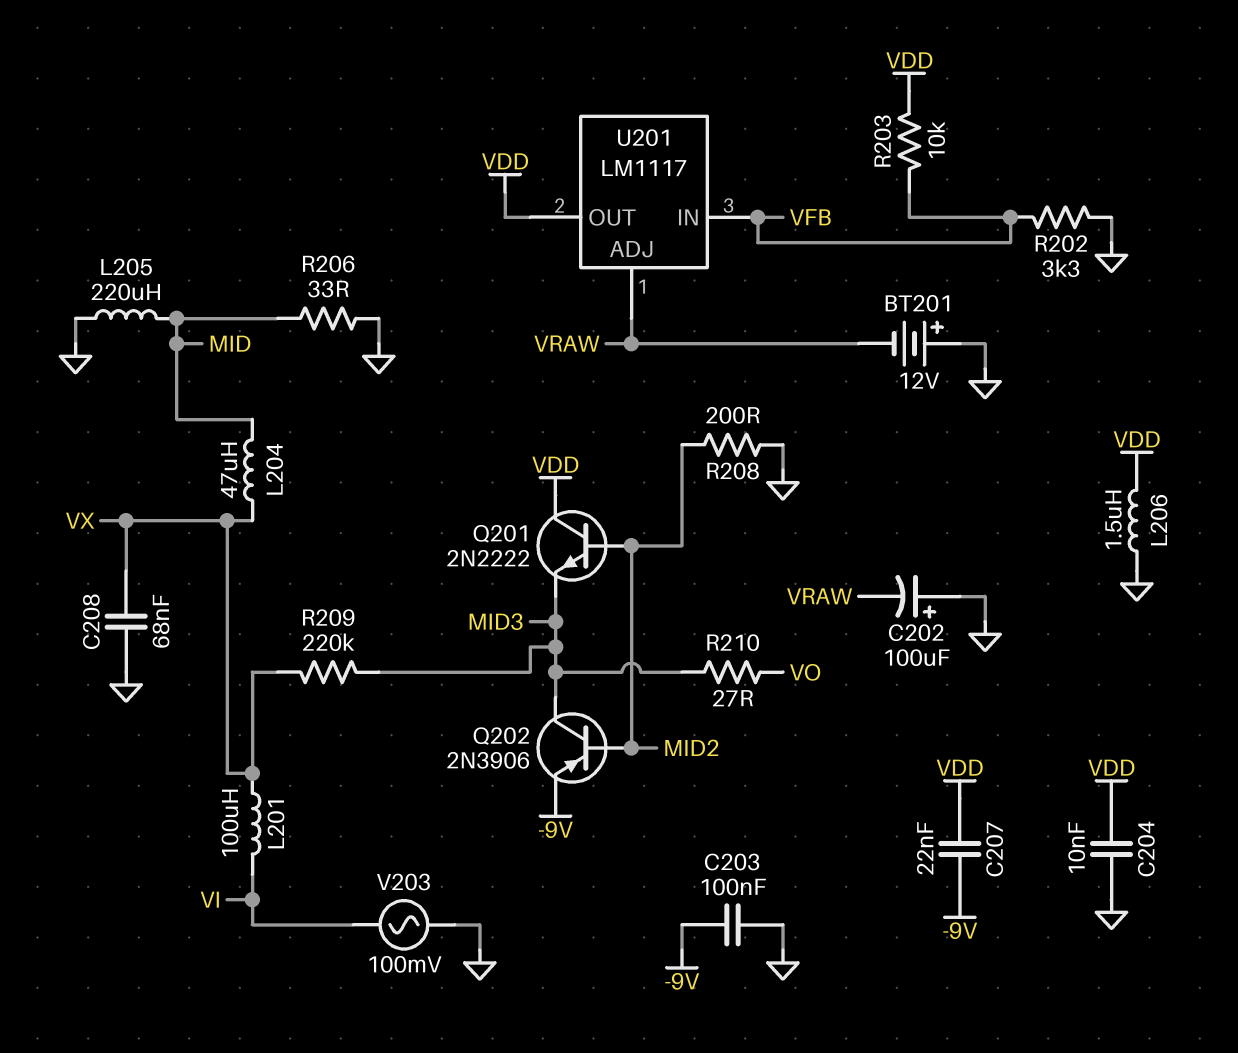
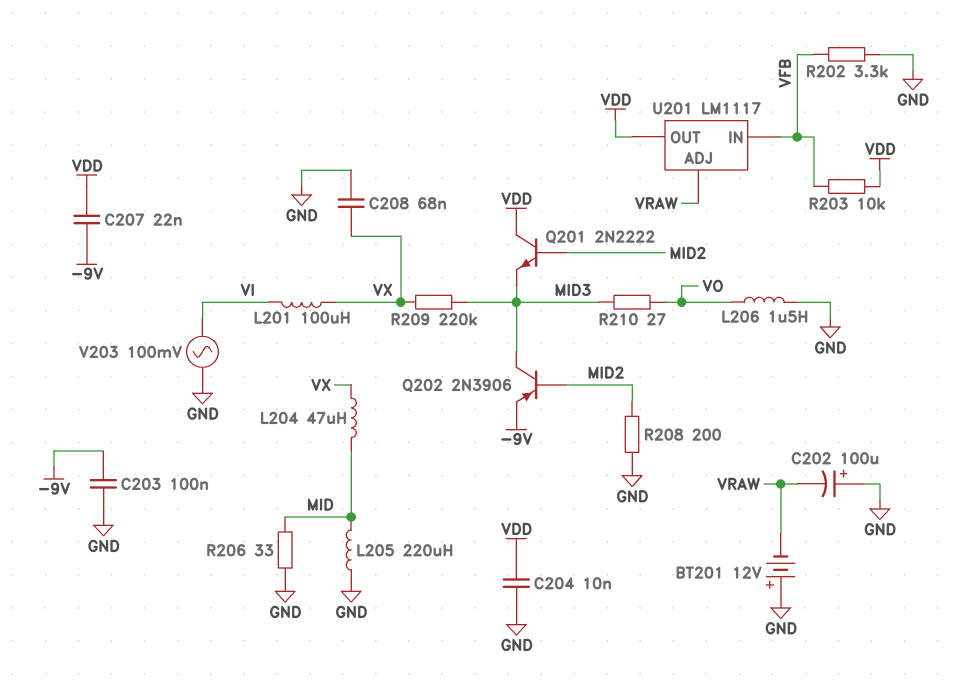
L206: 1.5uH (GND, VDD) -> 1.5uH (GND, VO)

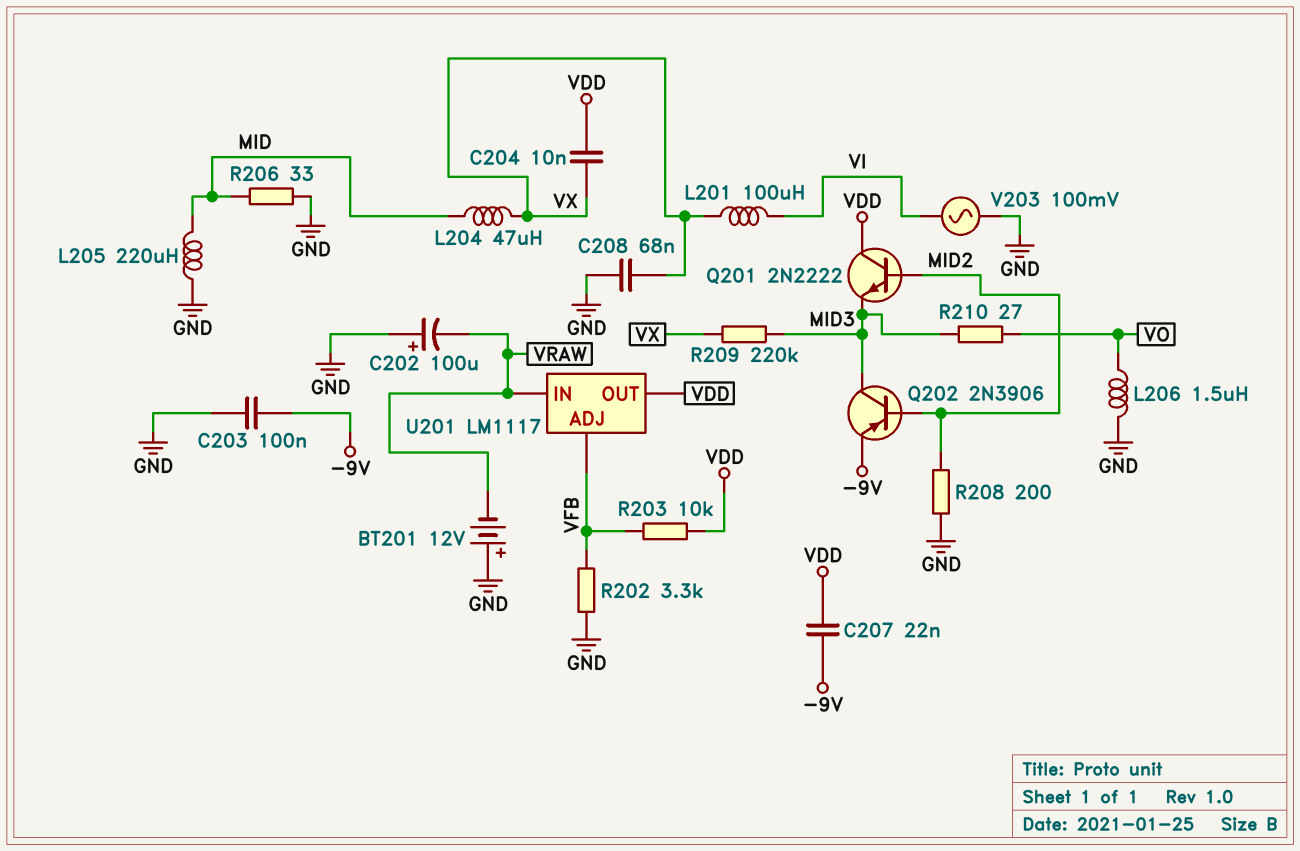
C204: 10nF (GND, VDD) -> 10nF (VDD, VX)
U201 pin ADJ: VRAW -> VFB
U201 pin IN: VFB -> VRAW

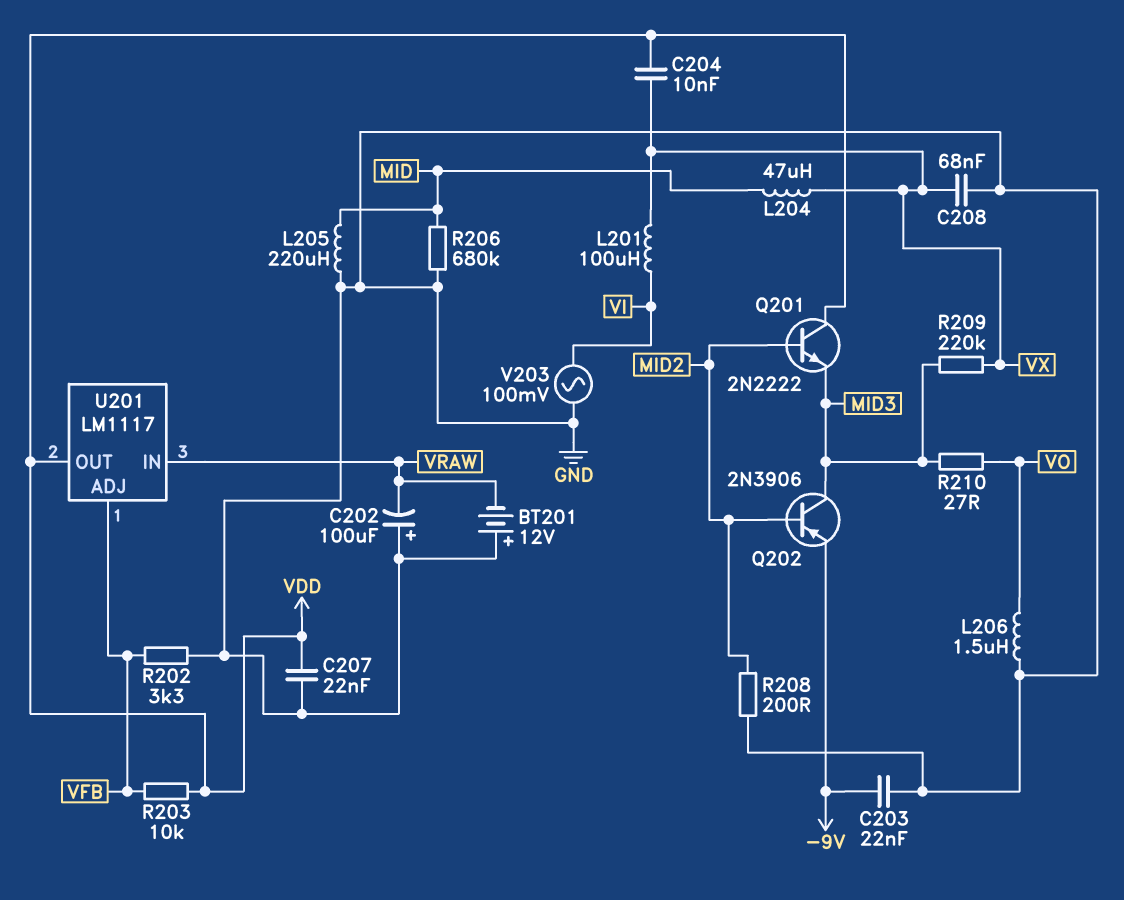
C203: 100nF (-9V, GND) -> 22nF (-9V, GND)
C207: 22nF (-9V, VDD) -> 22nF (GND, VDD)
R206: 33 (GND, MID) -> 680k (GND, MID)

